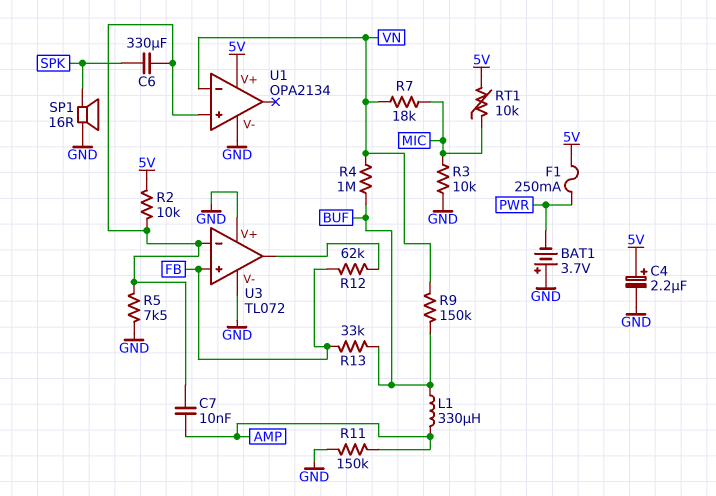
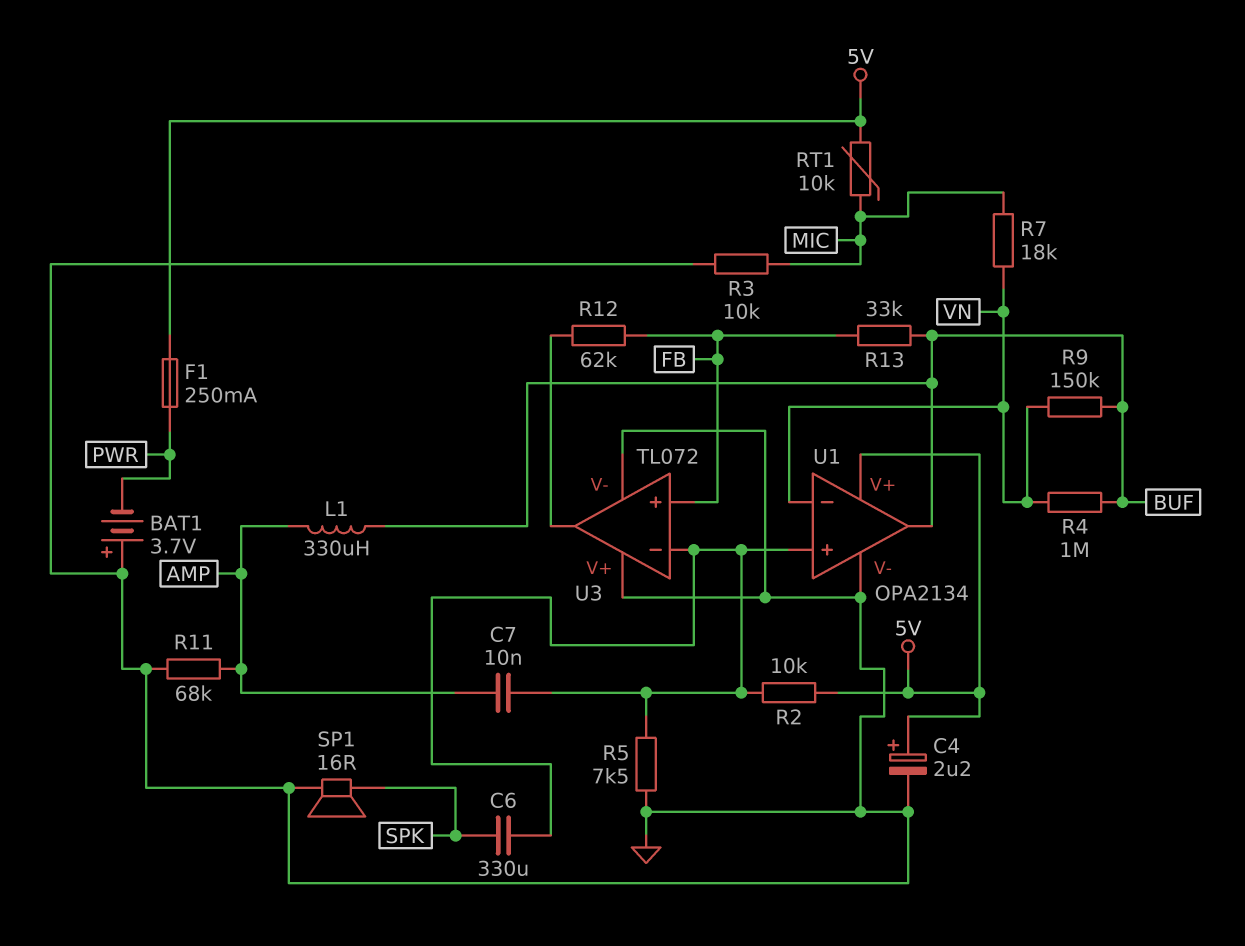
R11: 150k (AMP, GND) -> 68k (AMP, GND)
U1 pin out: none -> BUF

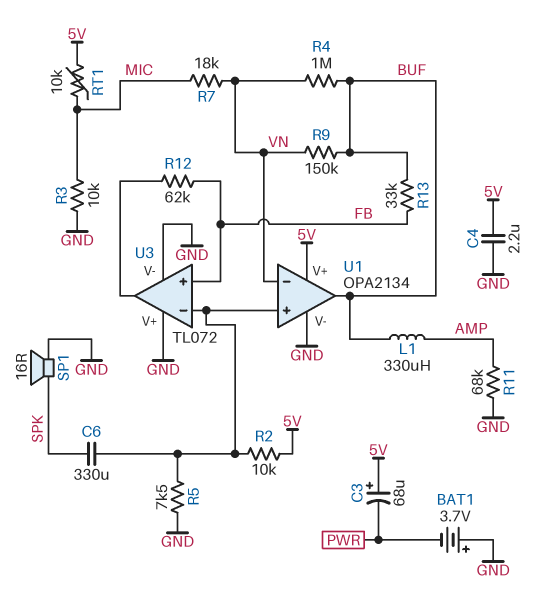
C3: none -> 68uF (plus 5V, minus PWR)
C4: 2.2uF (plus 5V, minus GND) -> 2.2uF (5V, GND)
C7: 10nF (AMP, U1/in+) -> none
F1: 250mA (5V, PWR) -> none

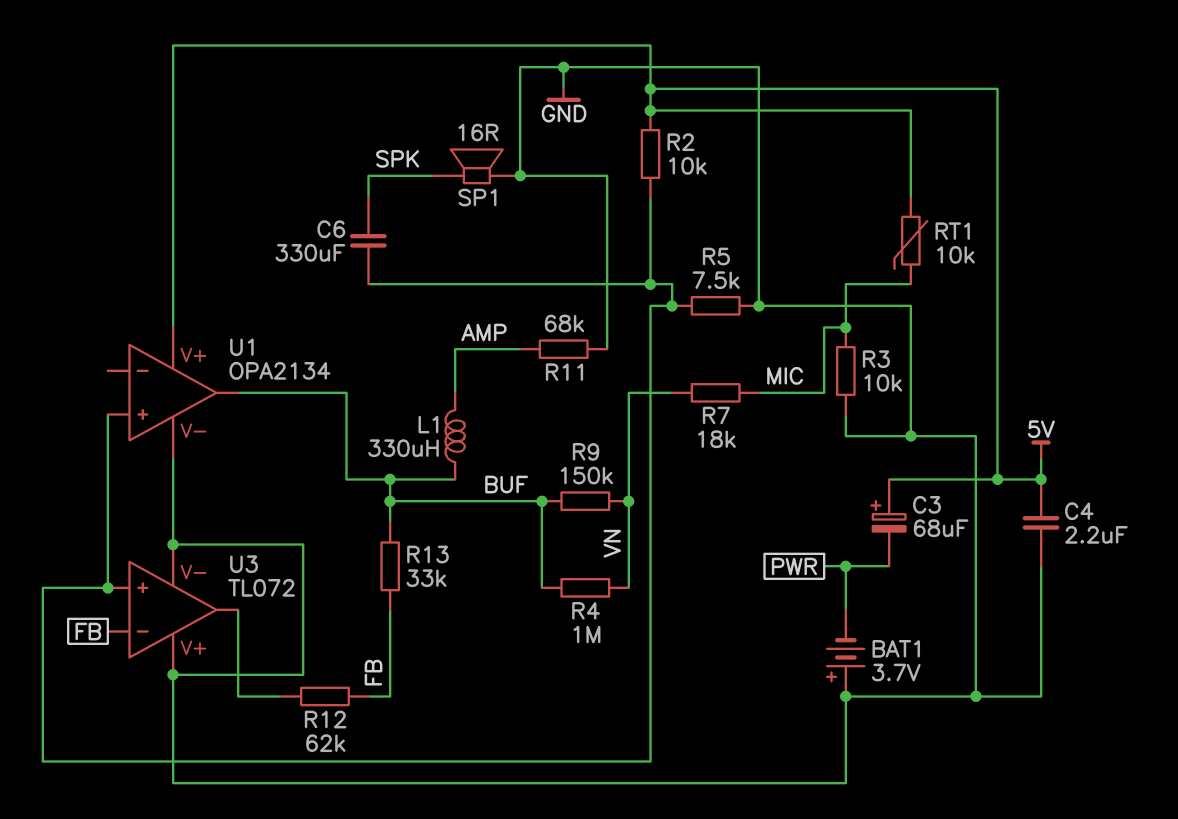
U1 pin in-: VN -> none
U3 pin in+: FB -> U1/in+
U3 pin in-: U1/in+ -> FB

